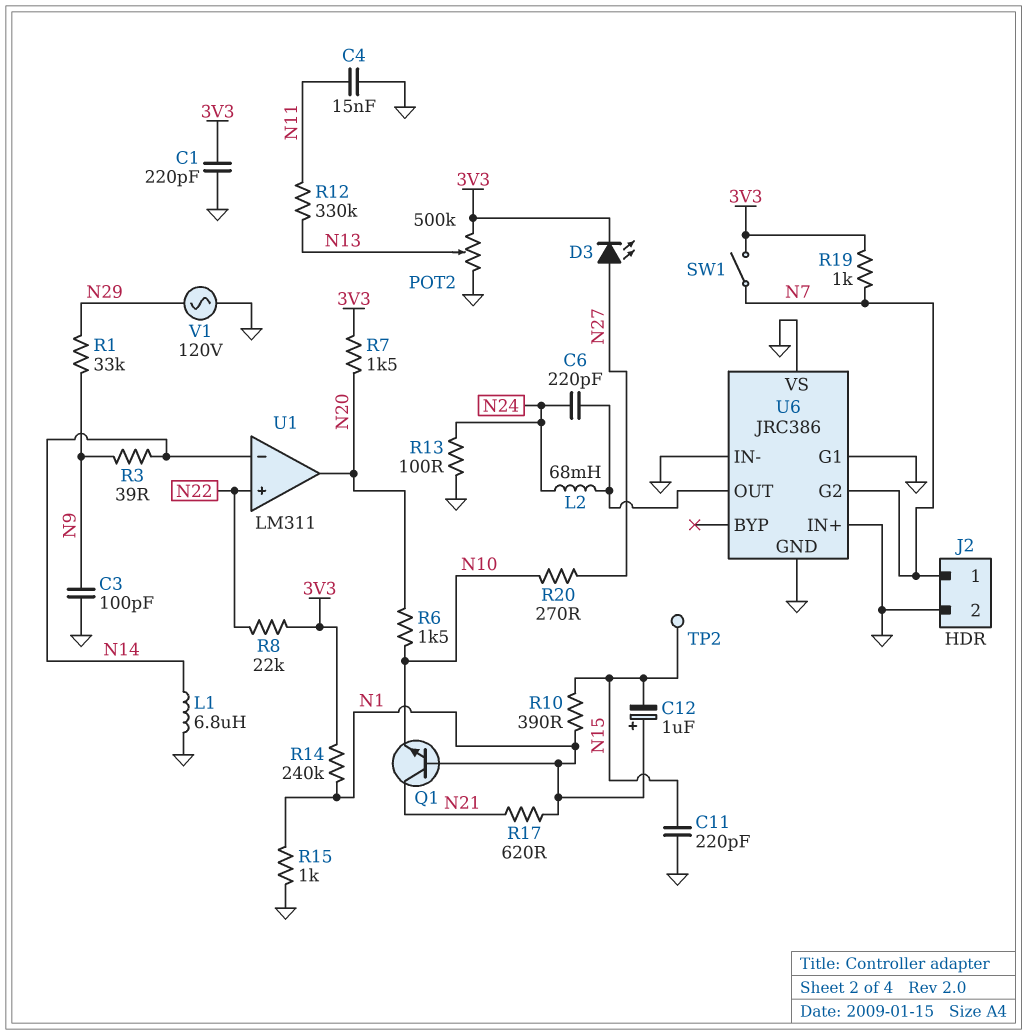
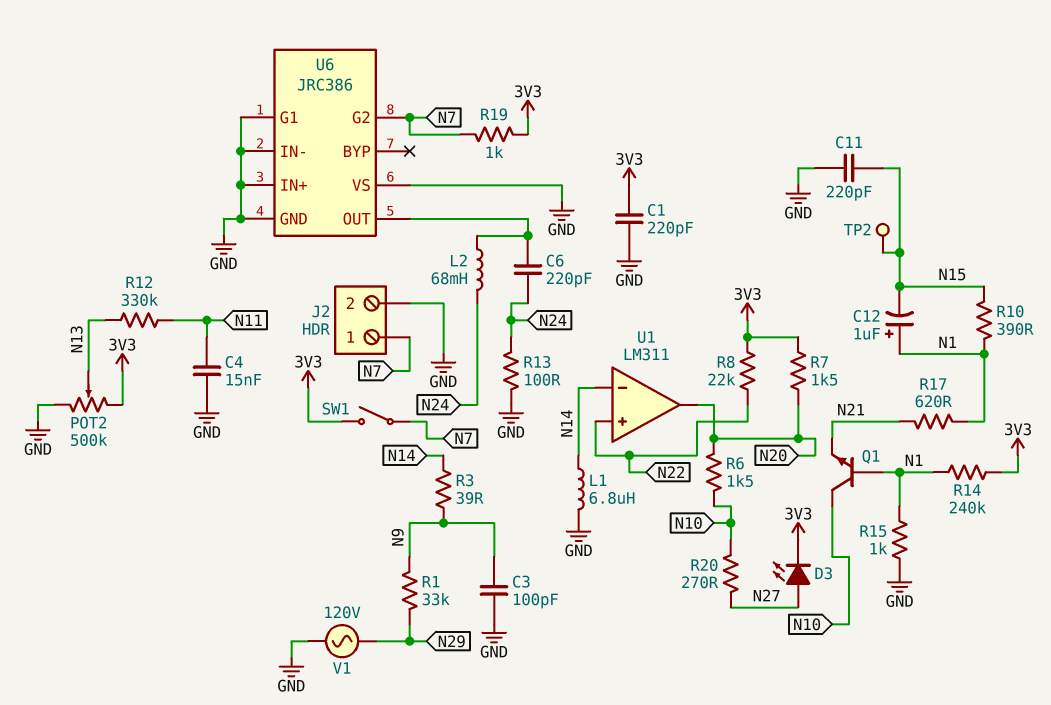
Q1: NPN (B N1, C N21, E N10) -> NPN (B N1, C N10, E N21)

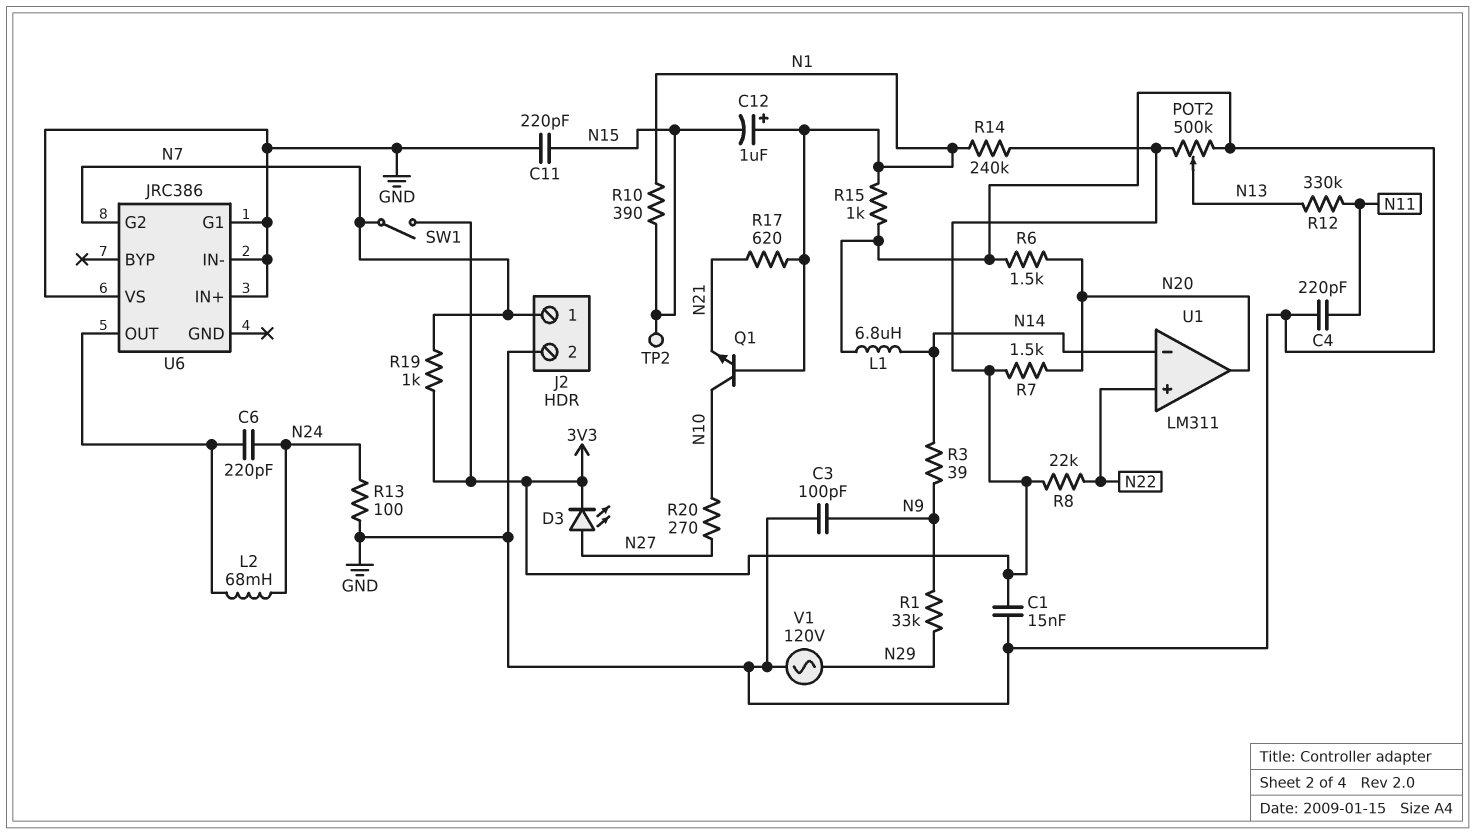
C1: 220pF (3V3, GND) -> 15nF (3V3, GND)
C4: 15nF (GND, N11) -> 220pF (GND, N11)
R6: 1.5k (N10, N20) -> 1.5k (GND, N20)
U6 pin GND: GND -> none

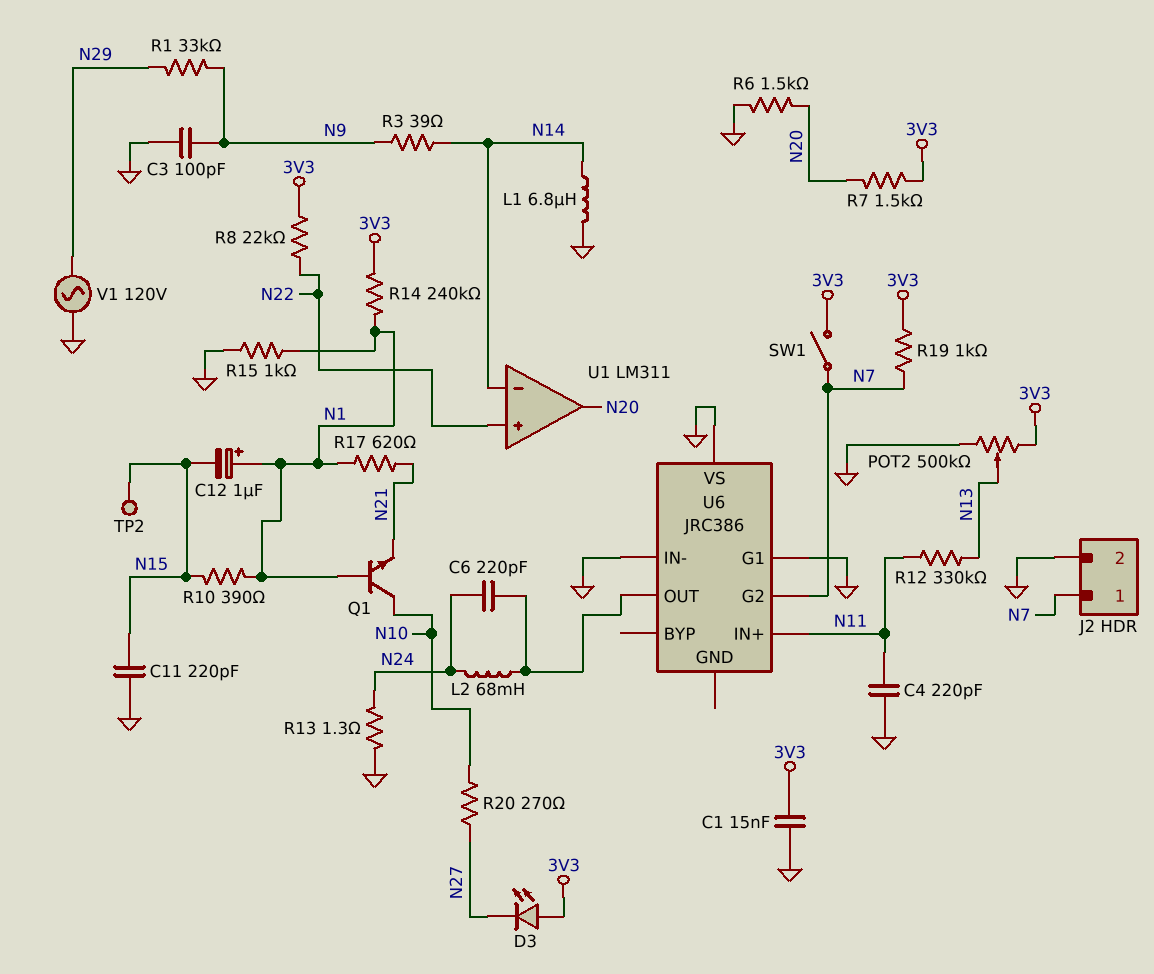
D3: LED (A N27, K 3V3) -> LED (A 3V3, K N27)
R13: 100 (GND, N24) -> 1.3 (GND, N24)
U6 pin IN+: GND -> N11

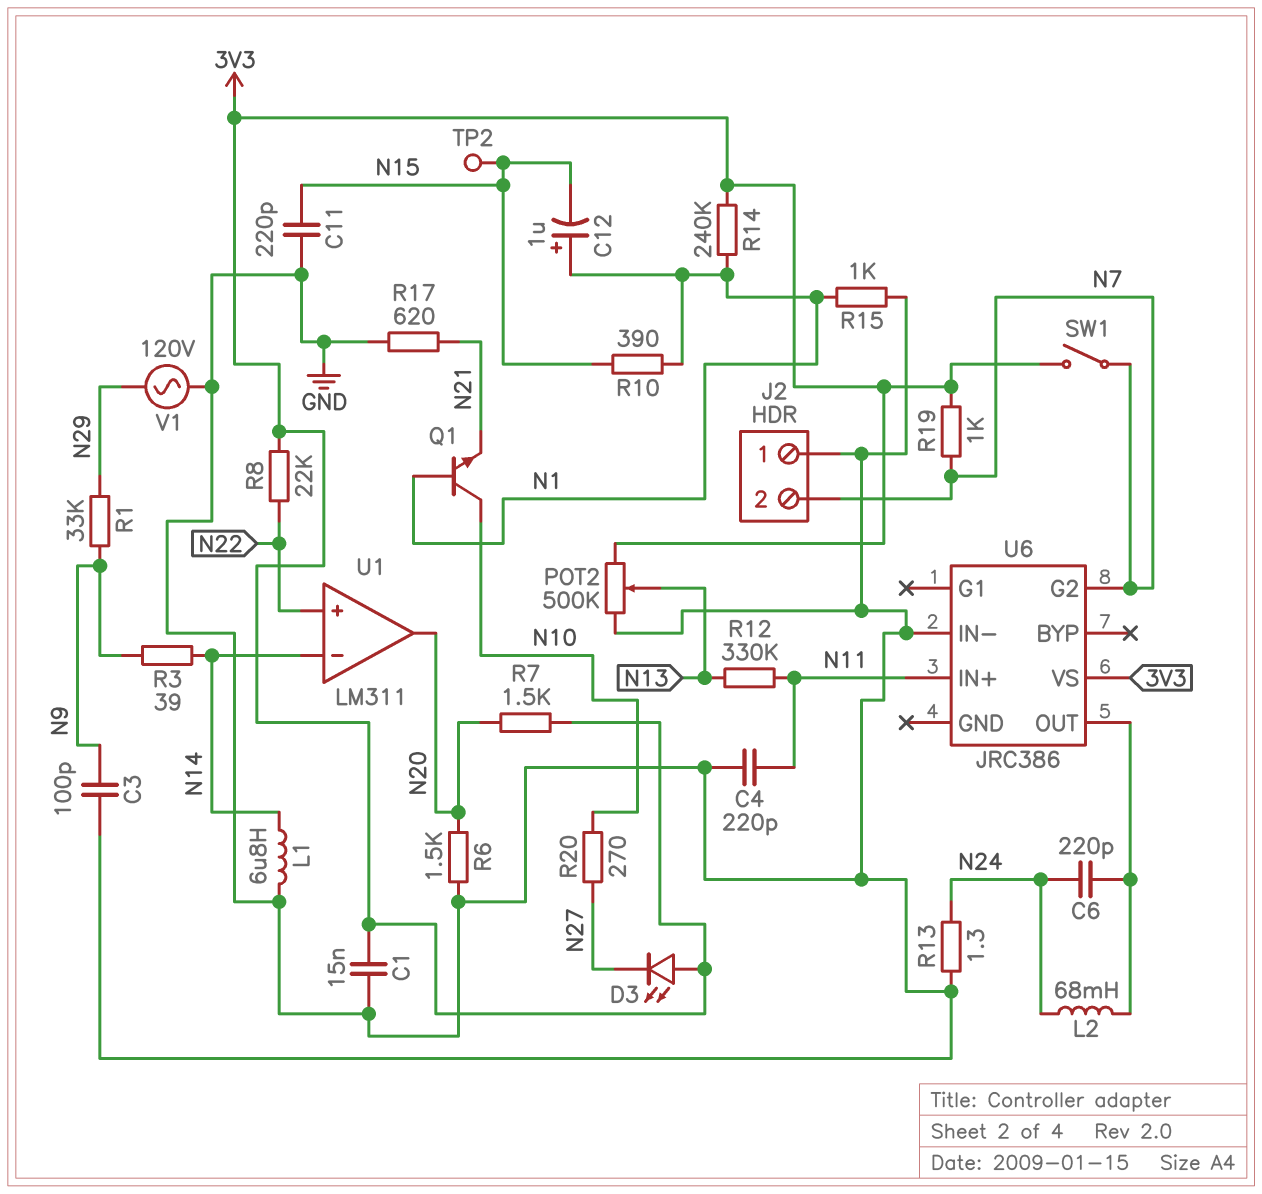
J2 pin 1: N7 -> GND
J2 pin 2: GND -> N7
R17: 620 (N1, N21) -> 620 (GND, N21)
U6 pin G1: GND -> none
U6 pin VS: GND -> 3V3

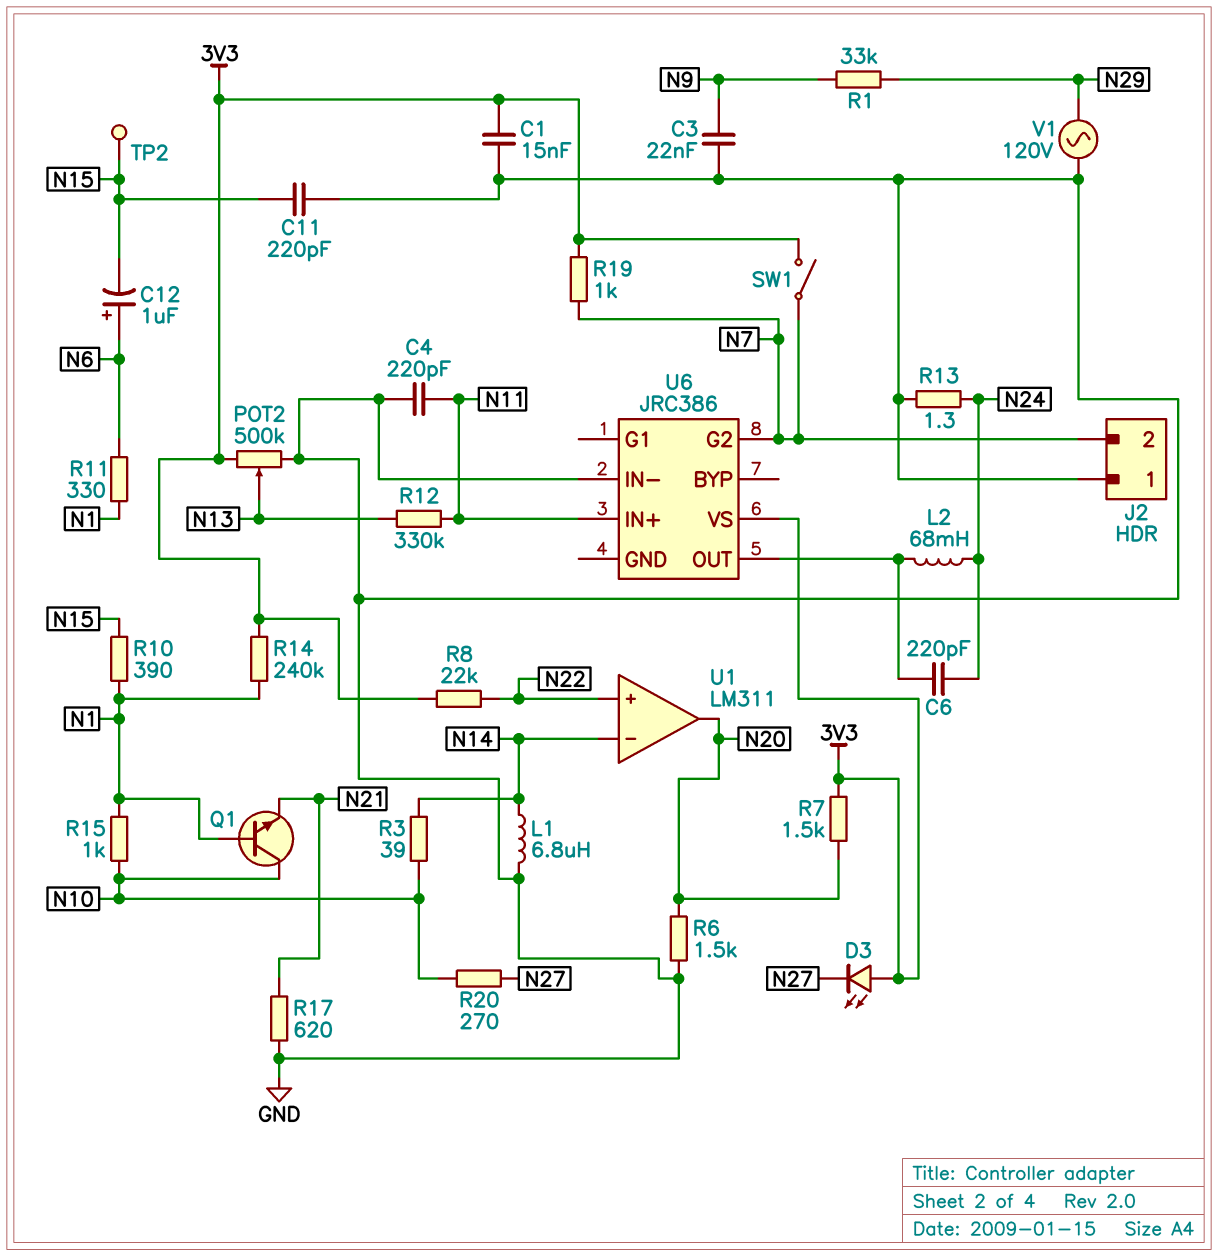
C3: 100pF (GND, N9) -> 22nF (GND, N9)
C12: 1uF (plus N1, minus N15) -> 1uF (plus N6, minus N15)
R3: 39 (N9, N14) -> 39 (N10, N14)
R11: none -> 330 (N1, N6)
R15: 1k (GND, N1) -> 1k (N1, N10)

